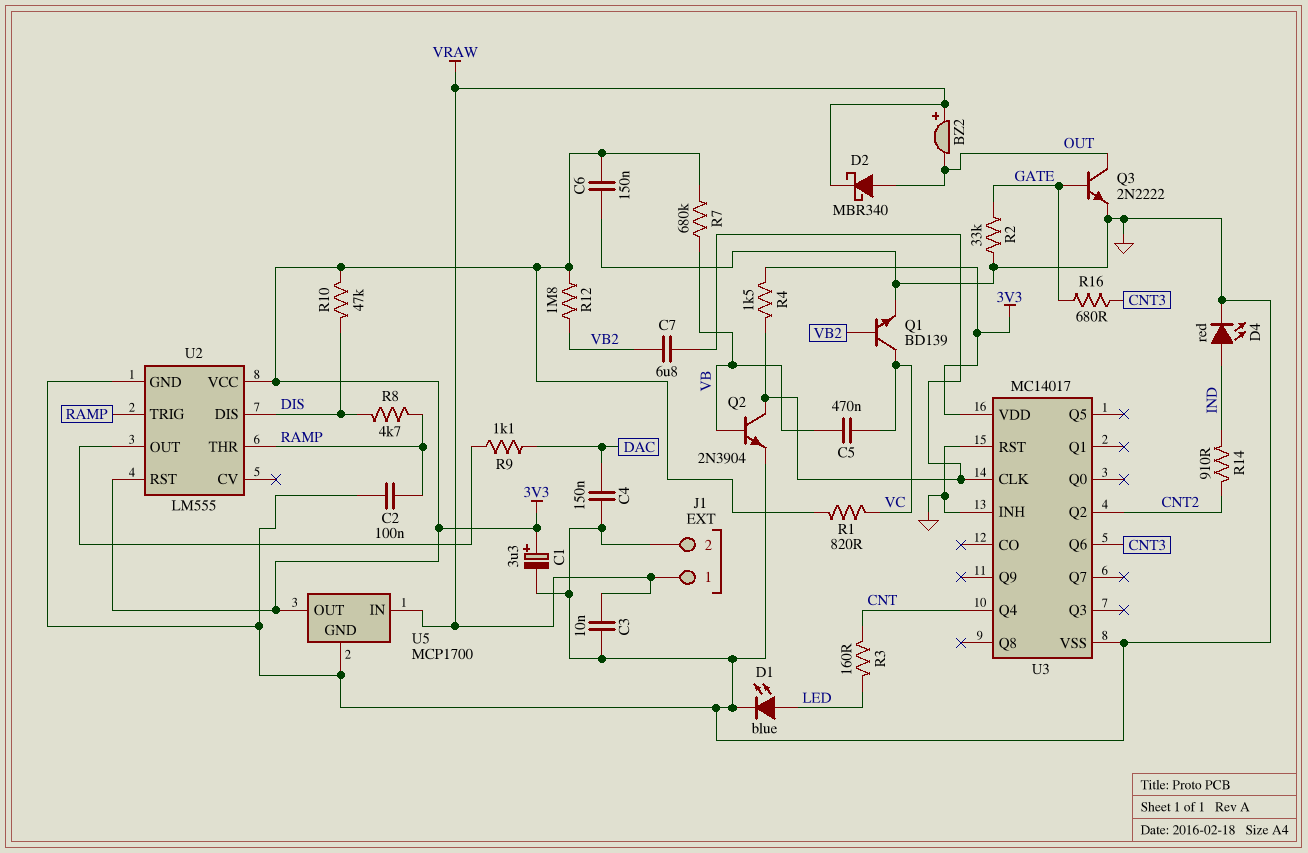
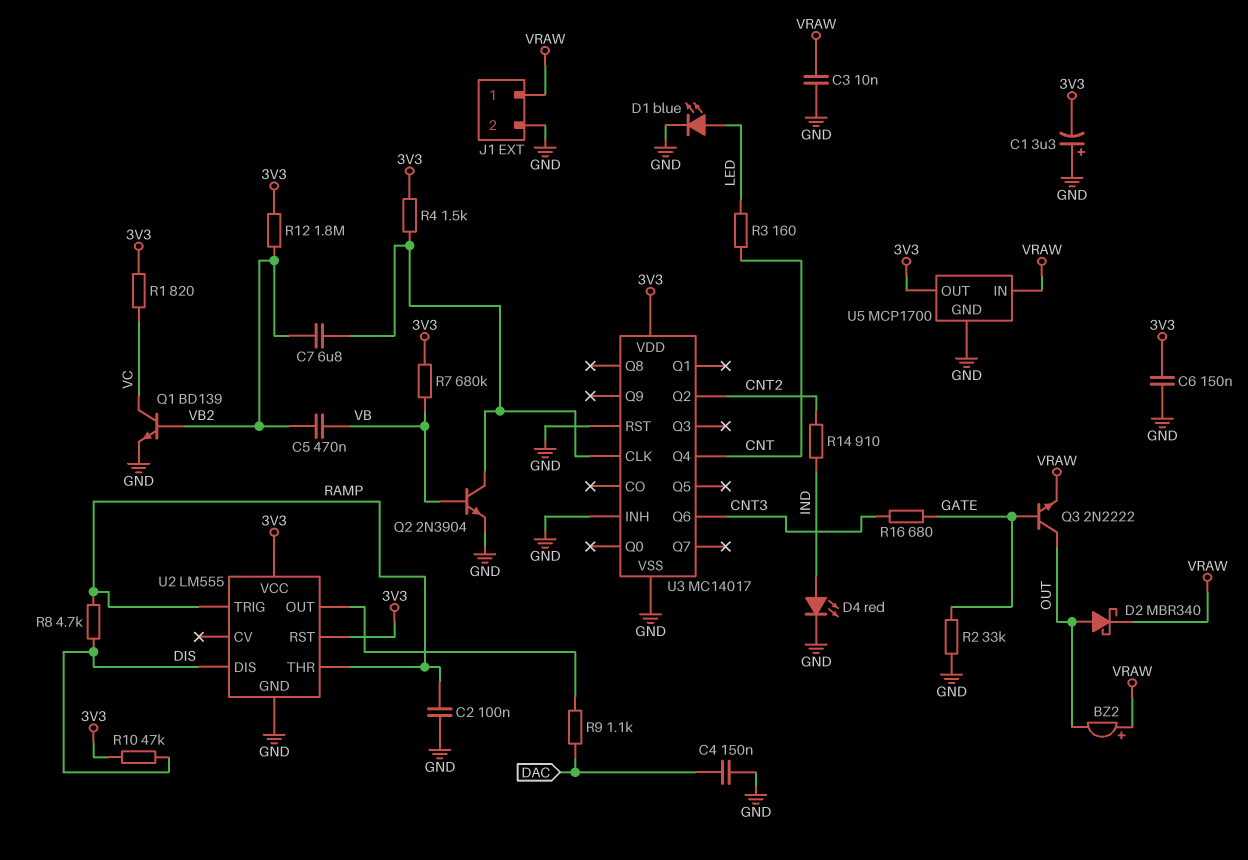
C1: 3.3uF (plus 3V3, minus GND) -> 3.3uF (plus GND, minus 3V3)
C5: 470nF (VB, VC) -> 470nF (VB, VB2)
Q3: NPN 2N2222 (B GATE, C OUT, E GND) -> NPN 2N2222 (B GATE, C OUT, E VRAW)

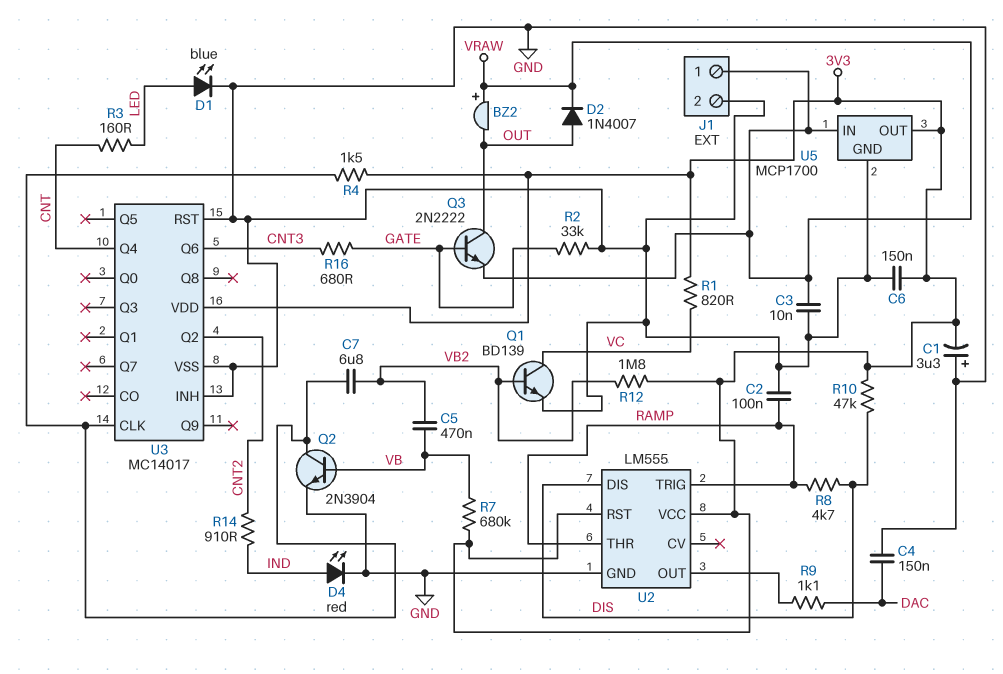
D2: schottky MBR340 (A OUT, K VRAW) -> diode 1N4007 (A OUT, K VRAW)

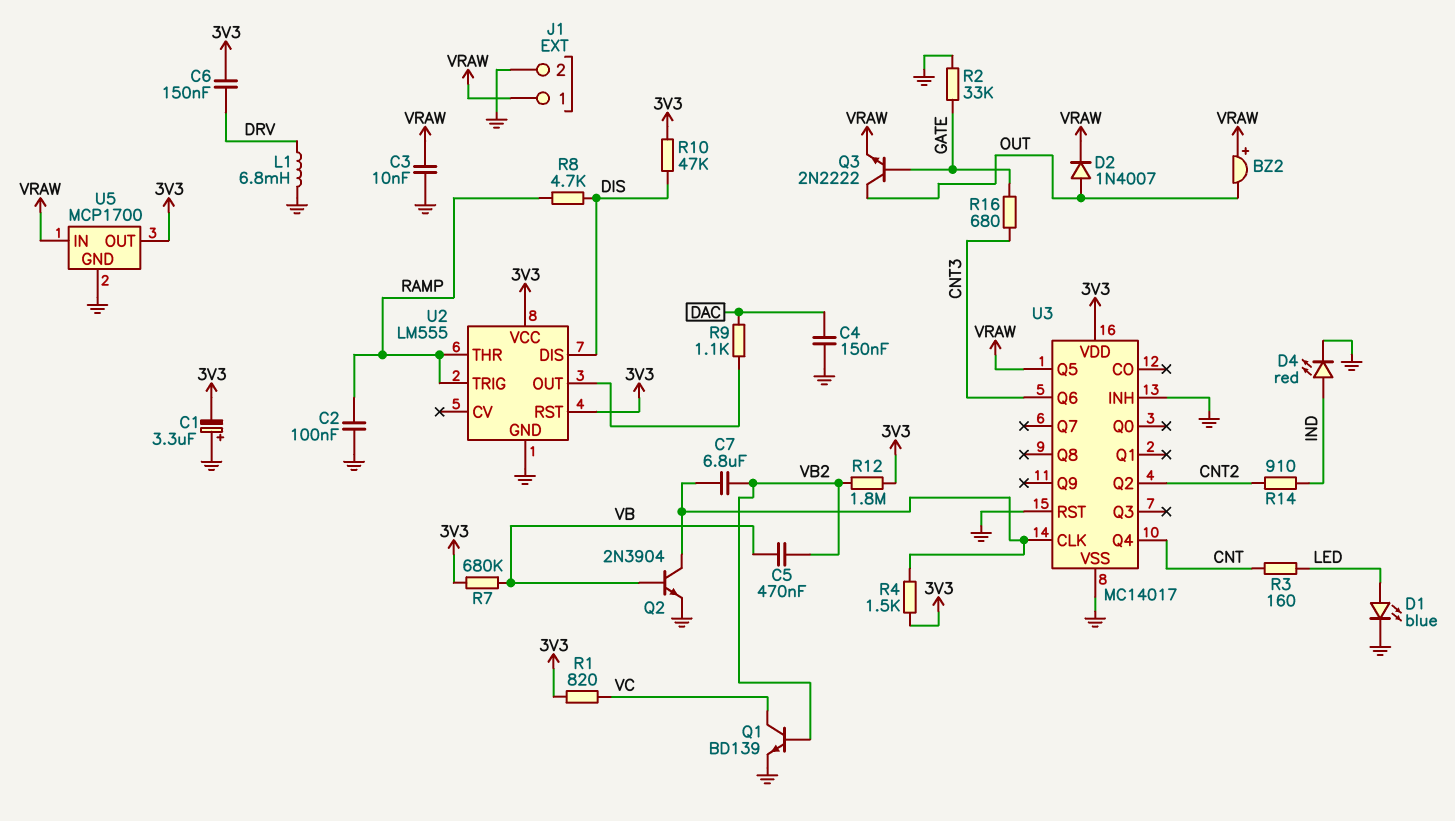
C6: 150nF (3V3, GND) -> 150nF (3V3, DRV)
L1: none -> 6.8mH (DRV, GND)
U3 pin Q5: none -> VRAW

